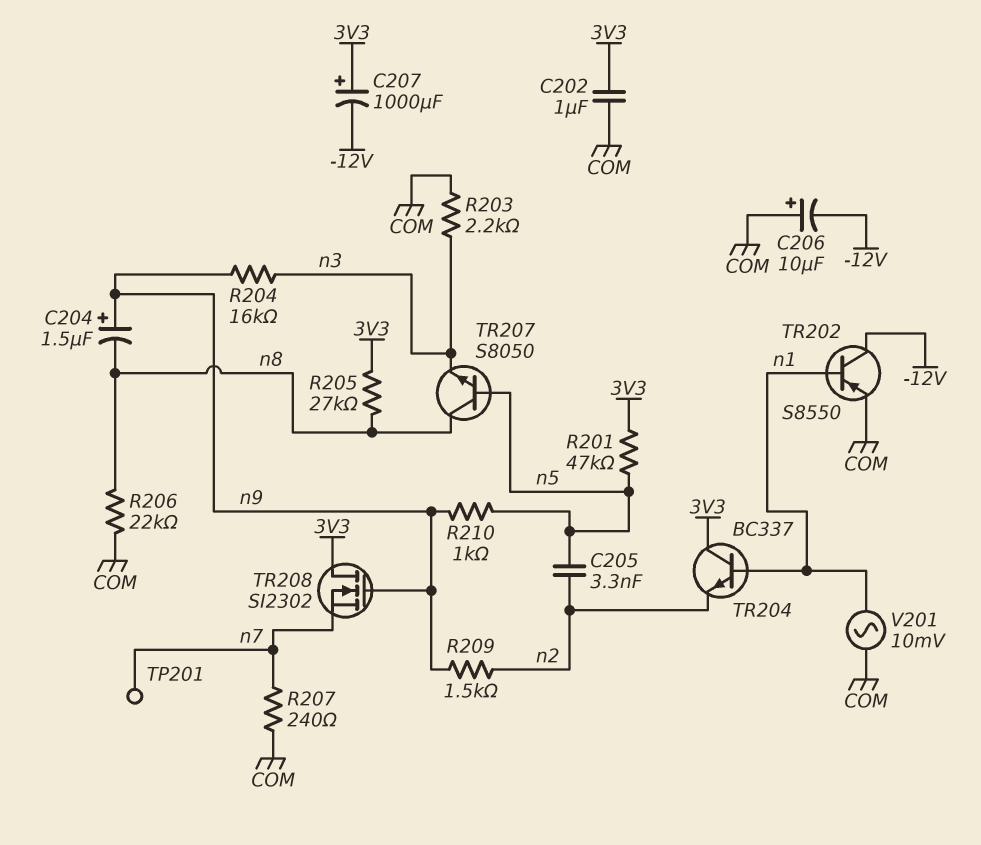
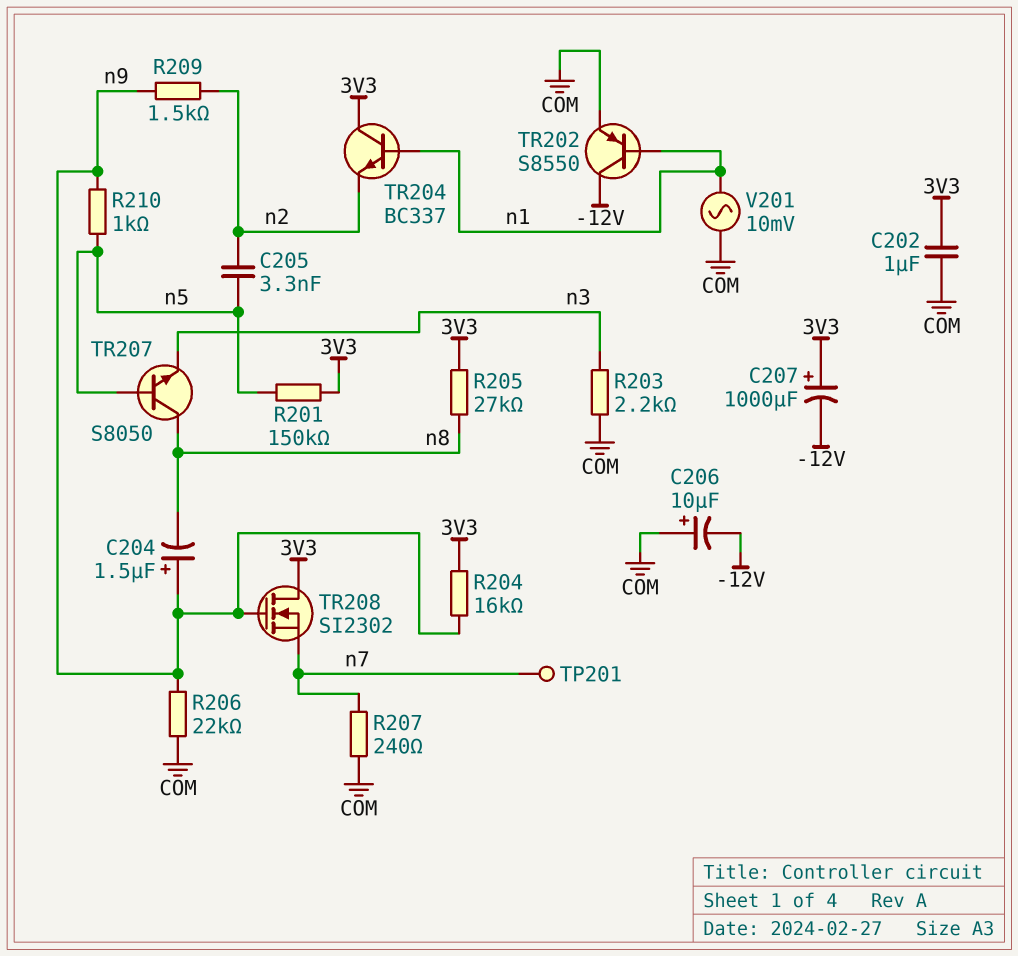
R201: 47k (3V3, n5) -> 150k (3V3, n5)
R204: 16k (n3, n9) -> 16k (3V3, n9)
R206: 22k (COM, n8) -> 22k (COM, n9)

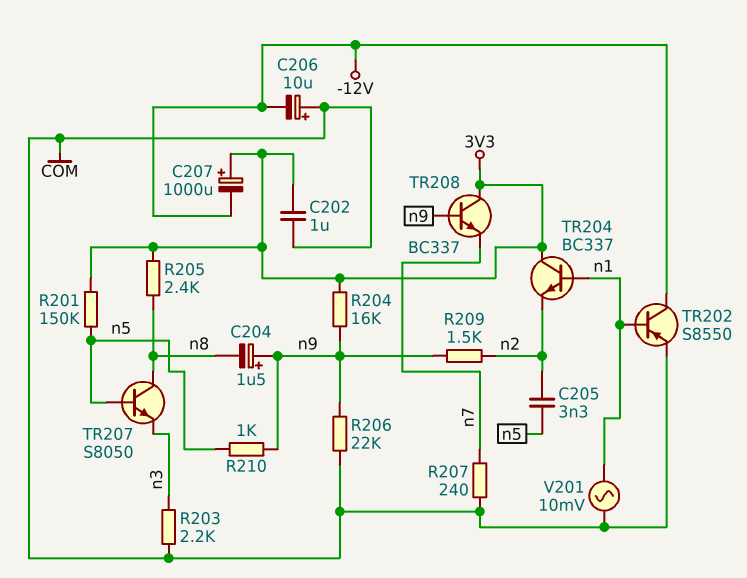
R205: 27k (3V3, n8) -> 2.4k (3V3, n8)
TP201: test point (n7) -> none
TR208: NMOS SI2302 (G n9, D 3V3, S n7) -> NPN BC337 (B n9, C 3V3, E n7)

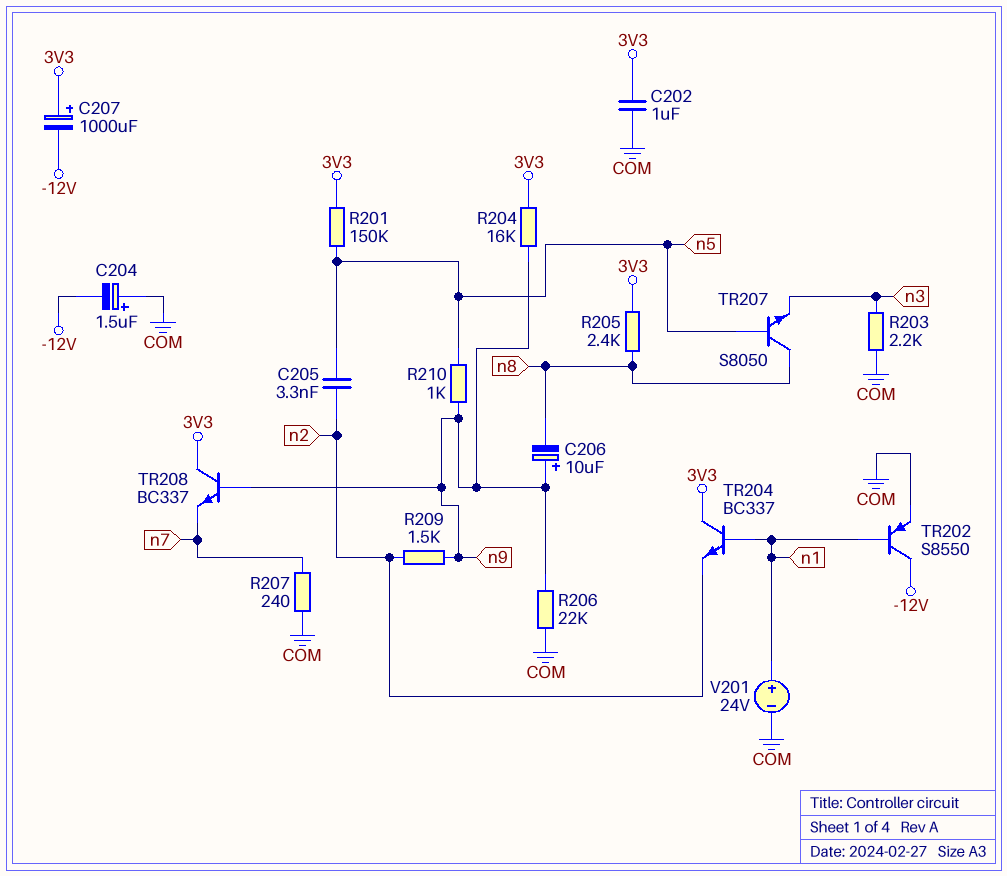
C204: 1.5uF (plus n9, minus n8) -> 1.5uF (plus COM, minus -12V)
C206: 10uF (plus COM, minus -12V) -> 10uF (plus n9, minus n8)
V201: AC 10mV (COM, n1) -> 24V (plus n1, minus COM)

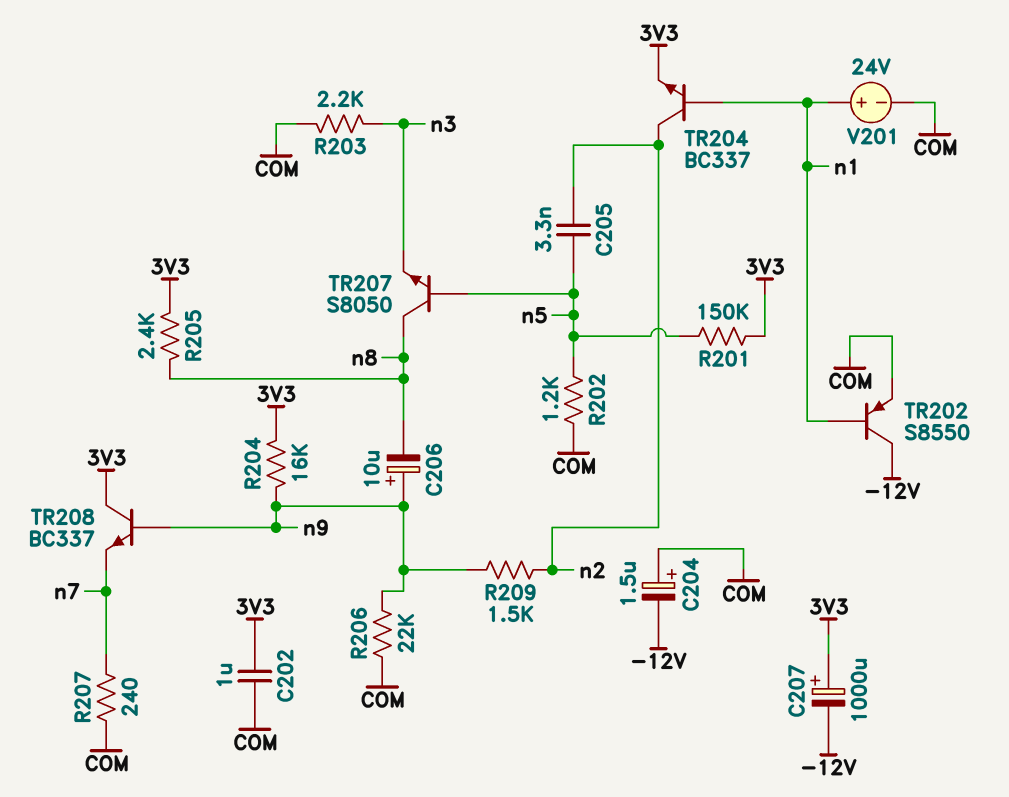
R202: none -> 1.2k (COM, n5)
R210: 1k (n5, n9) -> none
TR204: NPN BC337 (B n1, C 3V3, E n2) -> NPN BC337 (B n1, C n2, E 3V3)

